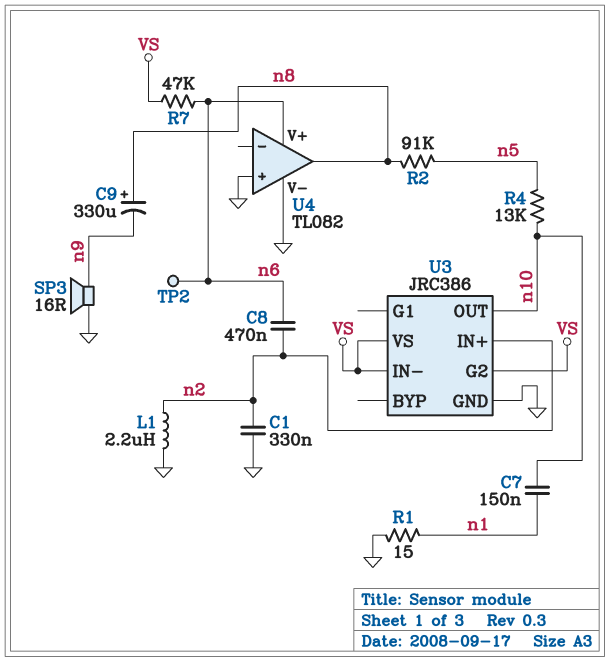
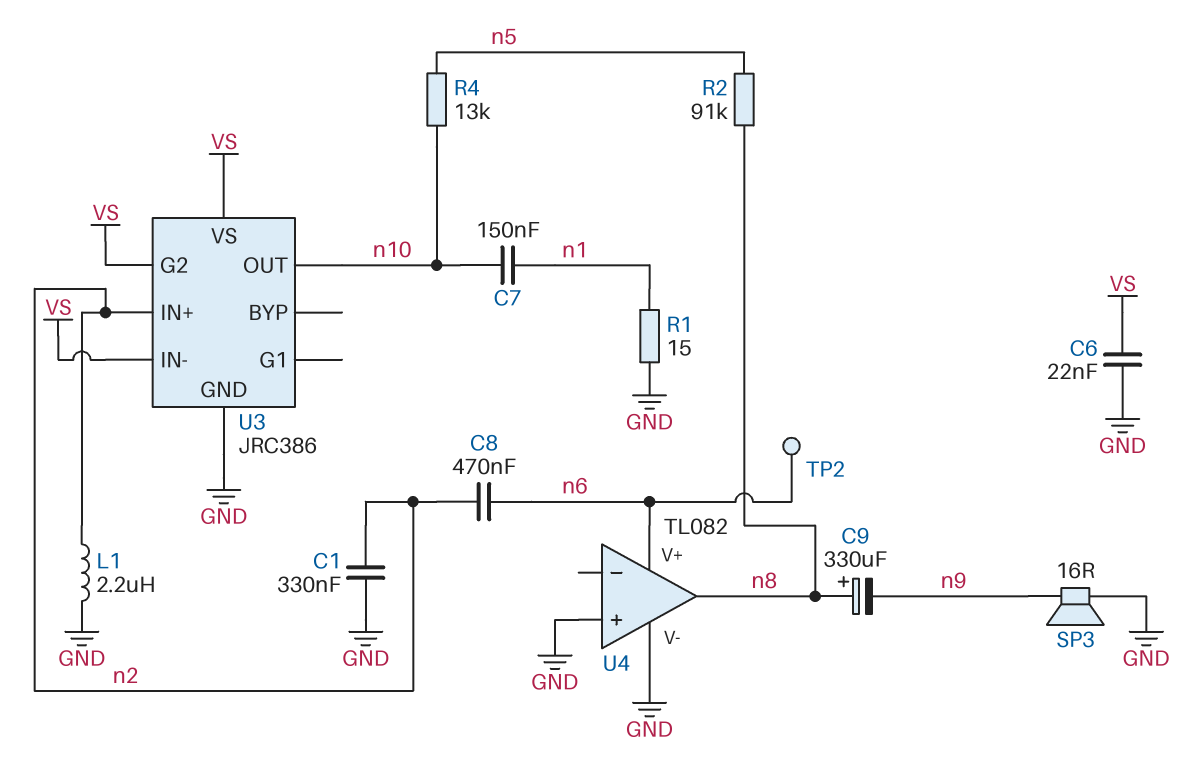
C6: none -> 22nF (GND, VS)
R7: 47k (VS, n6) -> none

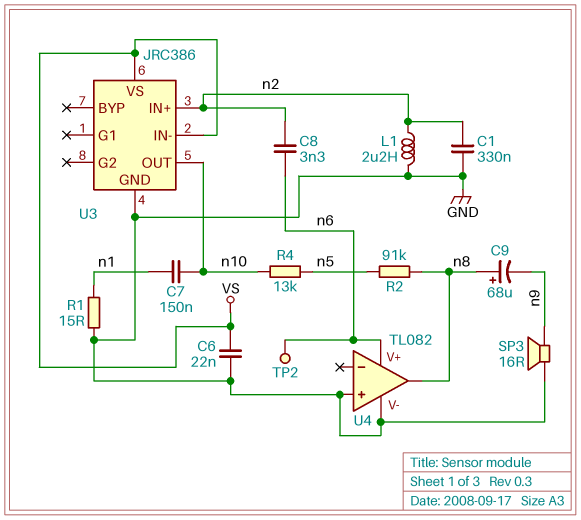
C8: 470nF (n2, n6) -> 3.3nF (n2, n6)
C9: 330uF (plus n8, minus n9) -> 68uF (plus n8, minus n9)
U3 pin G2: VS -> none

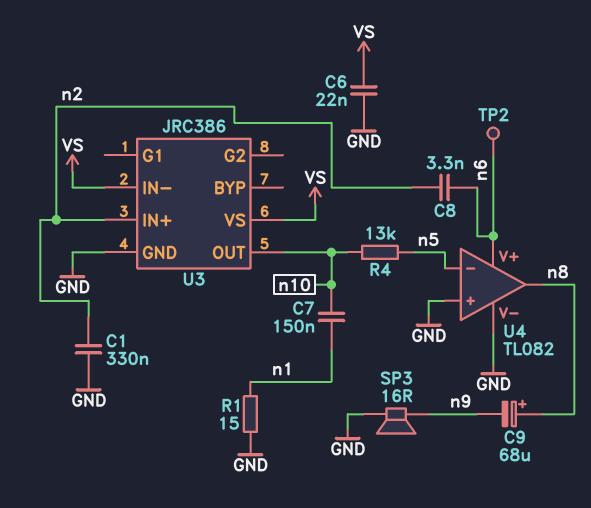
L1: 2.2uH (GND, n2) -> none
R2: 91k (n5, n8) -> none
U4 pin in-: none -> n5

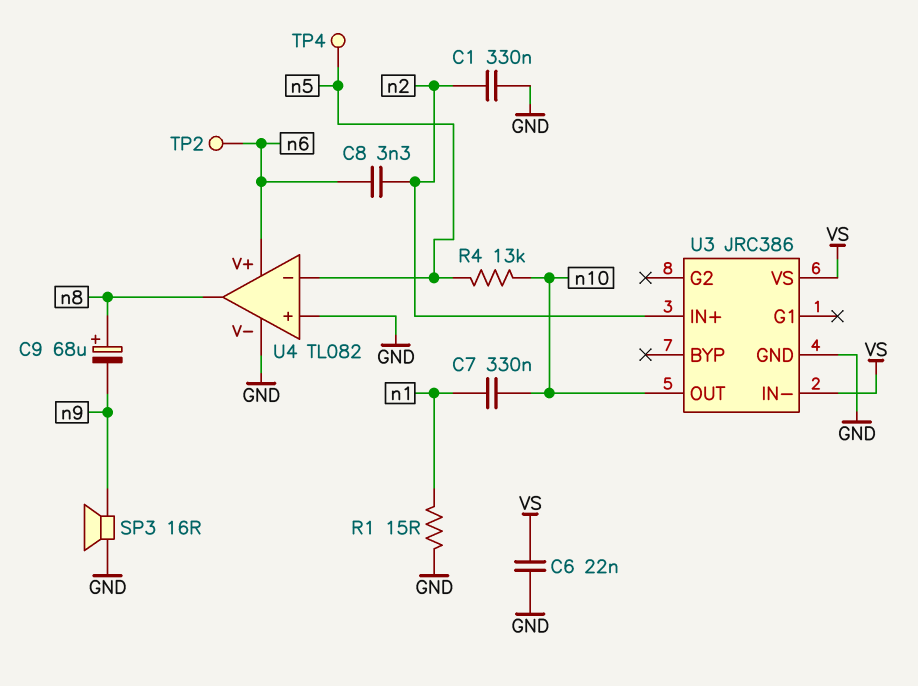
C7: 150nF (n1, n10) -> 330nF (n1, n10)
TP4: none -> test point (n5)

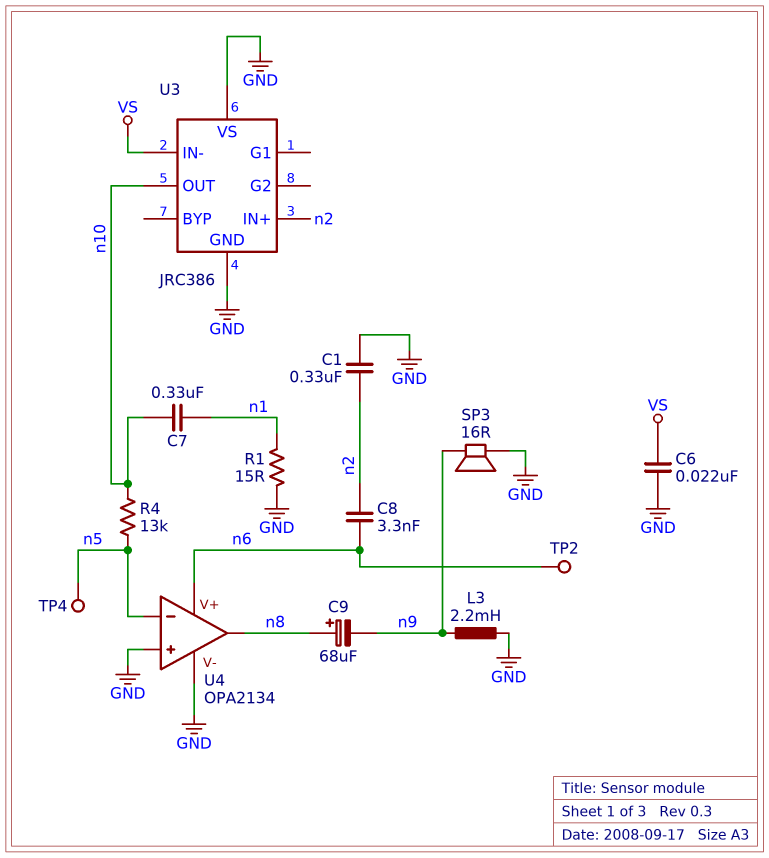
L3: none -> 2.2mH (GND, n9)
U3 pin VS: VS -> GND
U4: TL082 -> OPA2134

